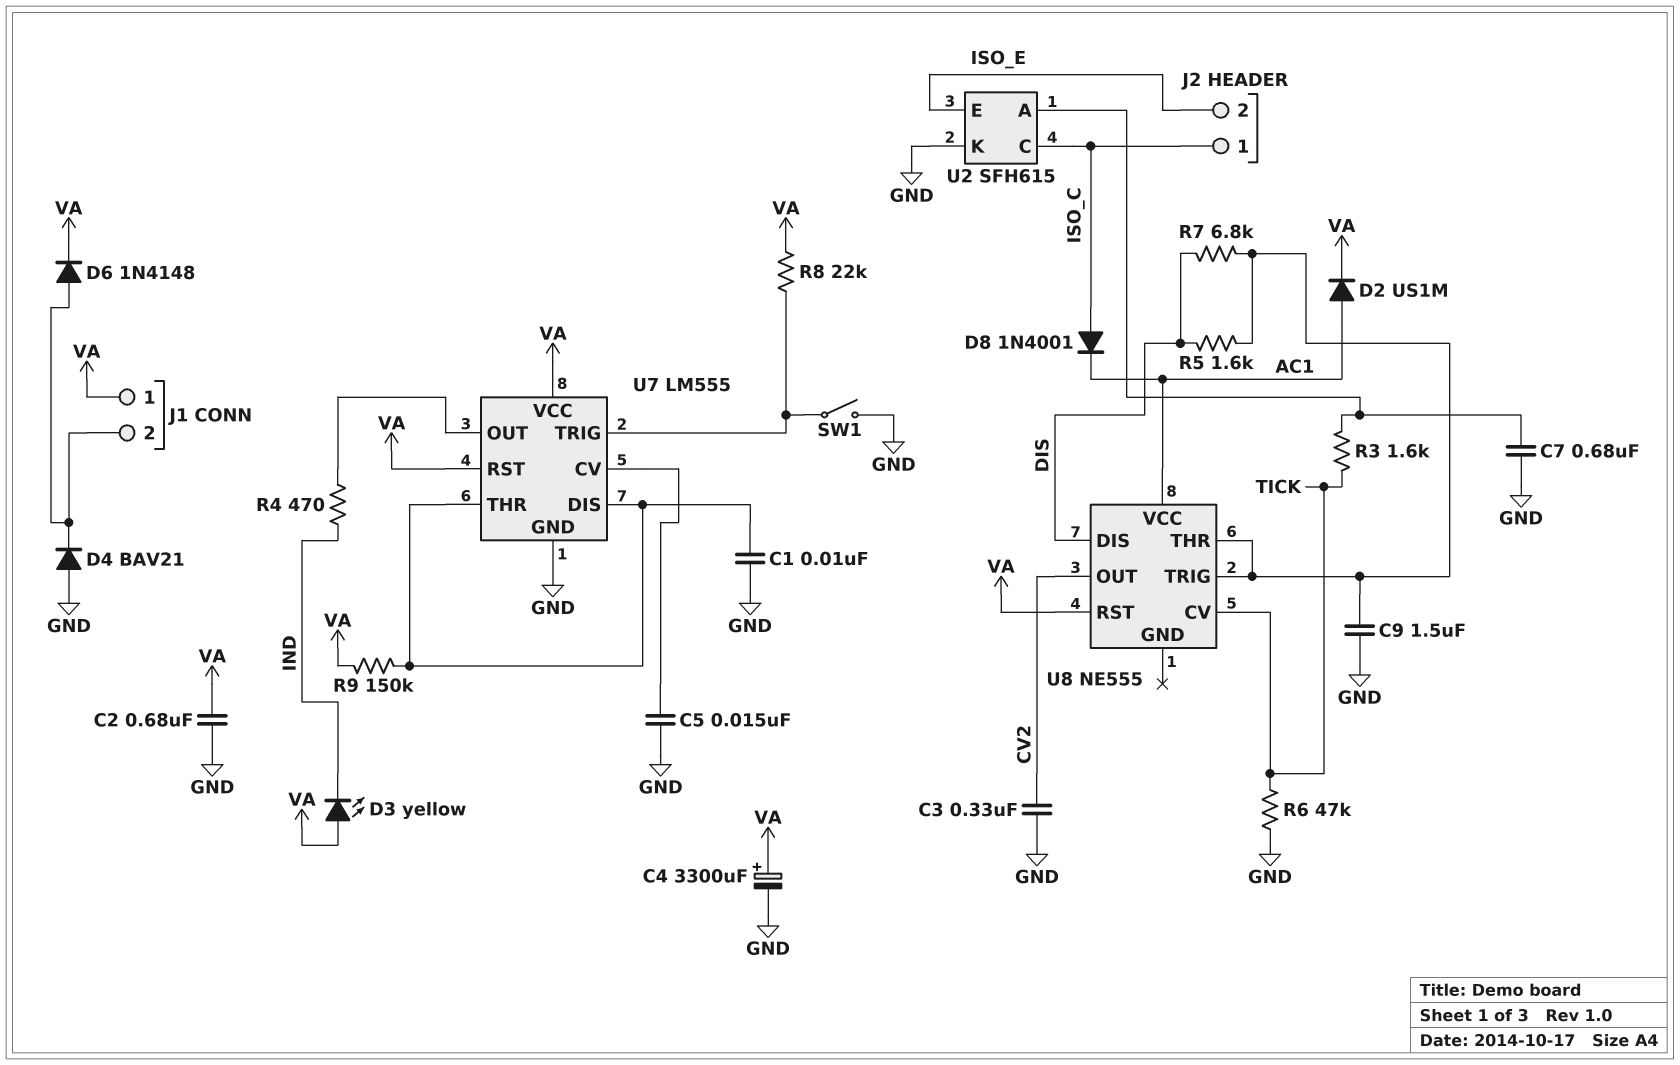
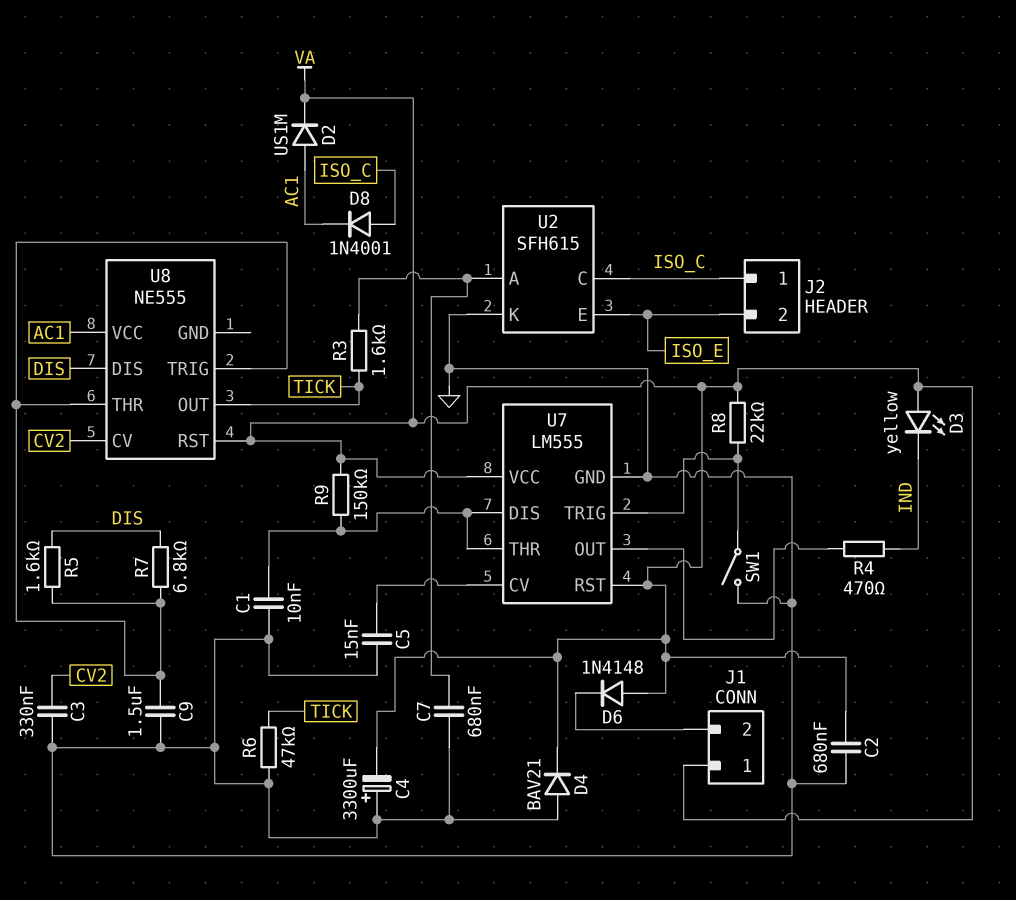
C4: 3300uF (plus VA, minus GND) -> 3300uF (plus GND, minus VA)
D4: diode BAV21 (A GND, K J1/2) -> diode BAV21 (A GND, K VA)
D6: diode 1N4148 (A J1/2, K VA) -> diode 1N4148 (A VA, K J1/2)
U8 pin CV: TICK -> CV2
U8 pin OUT: CV2 -> TICK

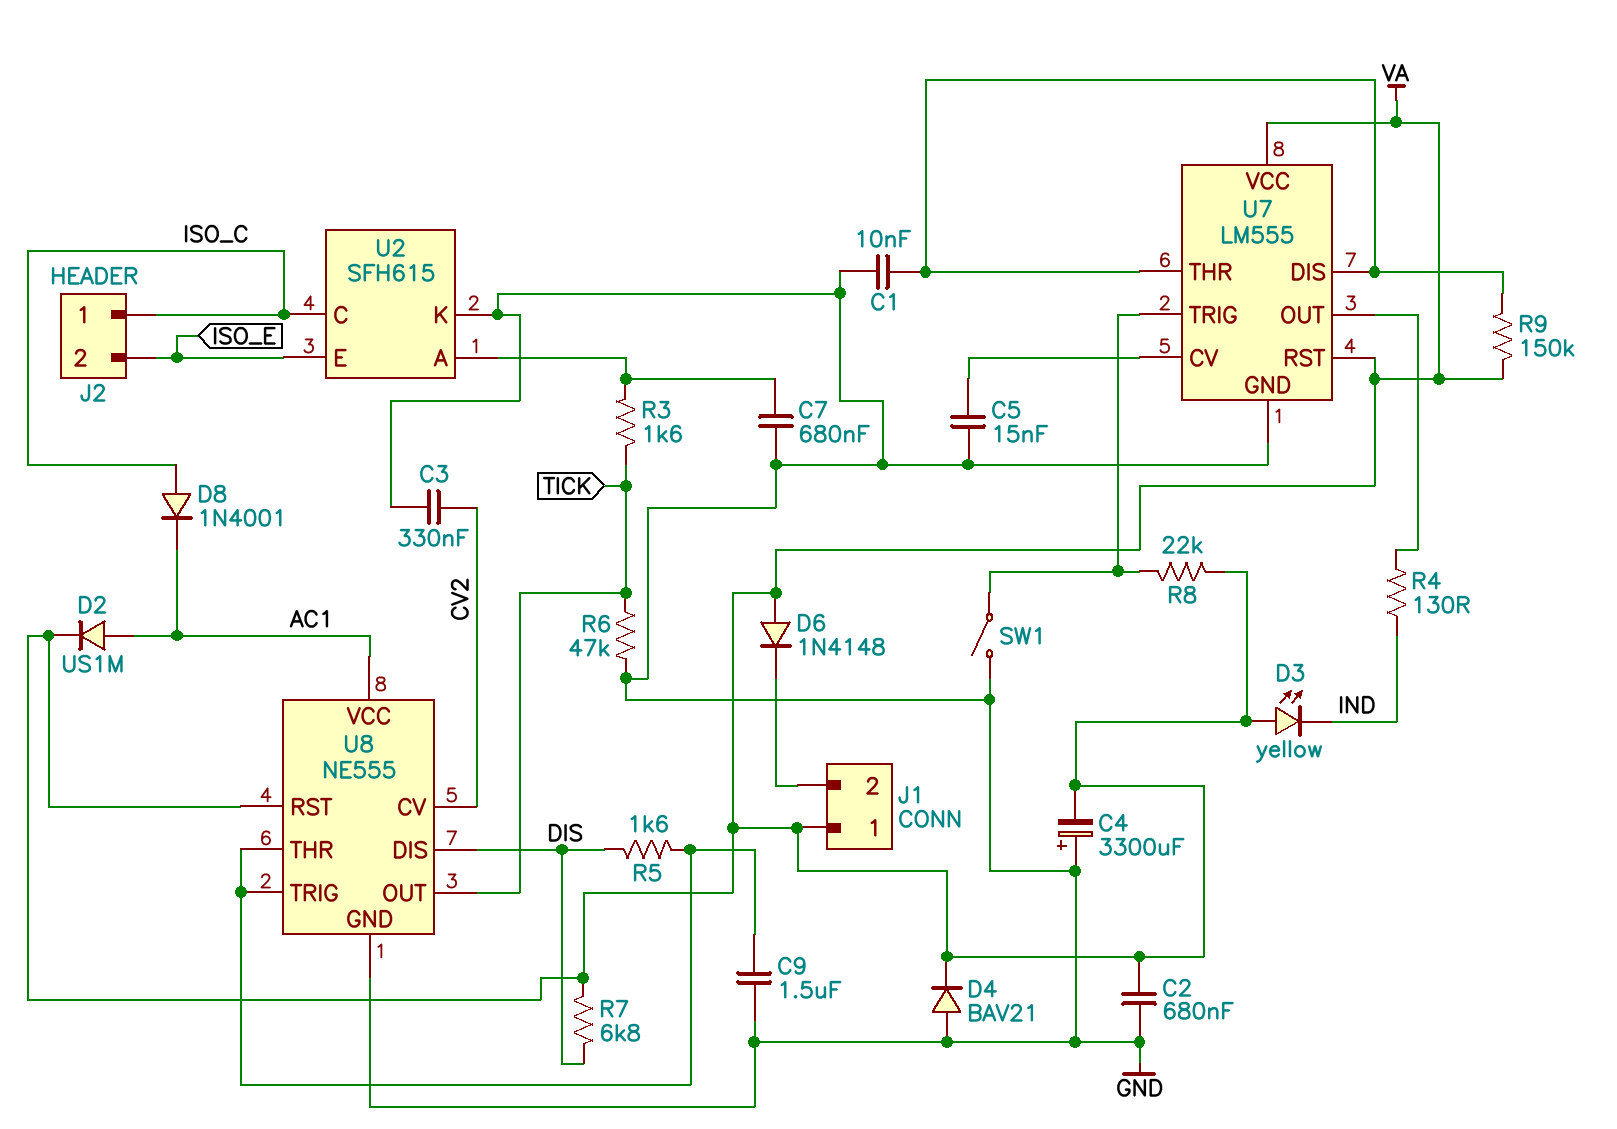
R4: 470 (IND, U7/OUT) -> 130 (IND, U7/OUT)
R7: 6.8k (DIS, U8/THR) -> 6.8k (DIS, VA)
U8 pin GND: none -> GND

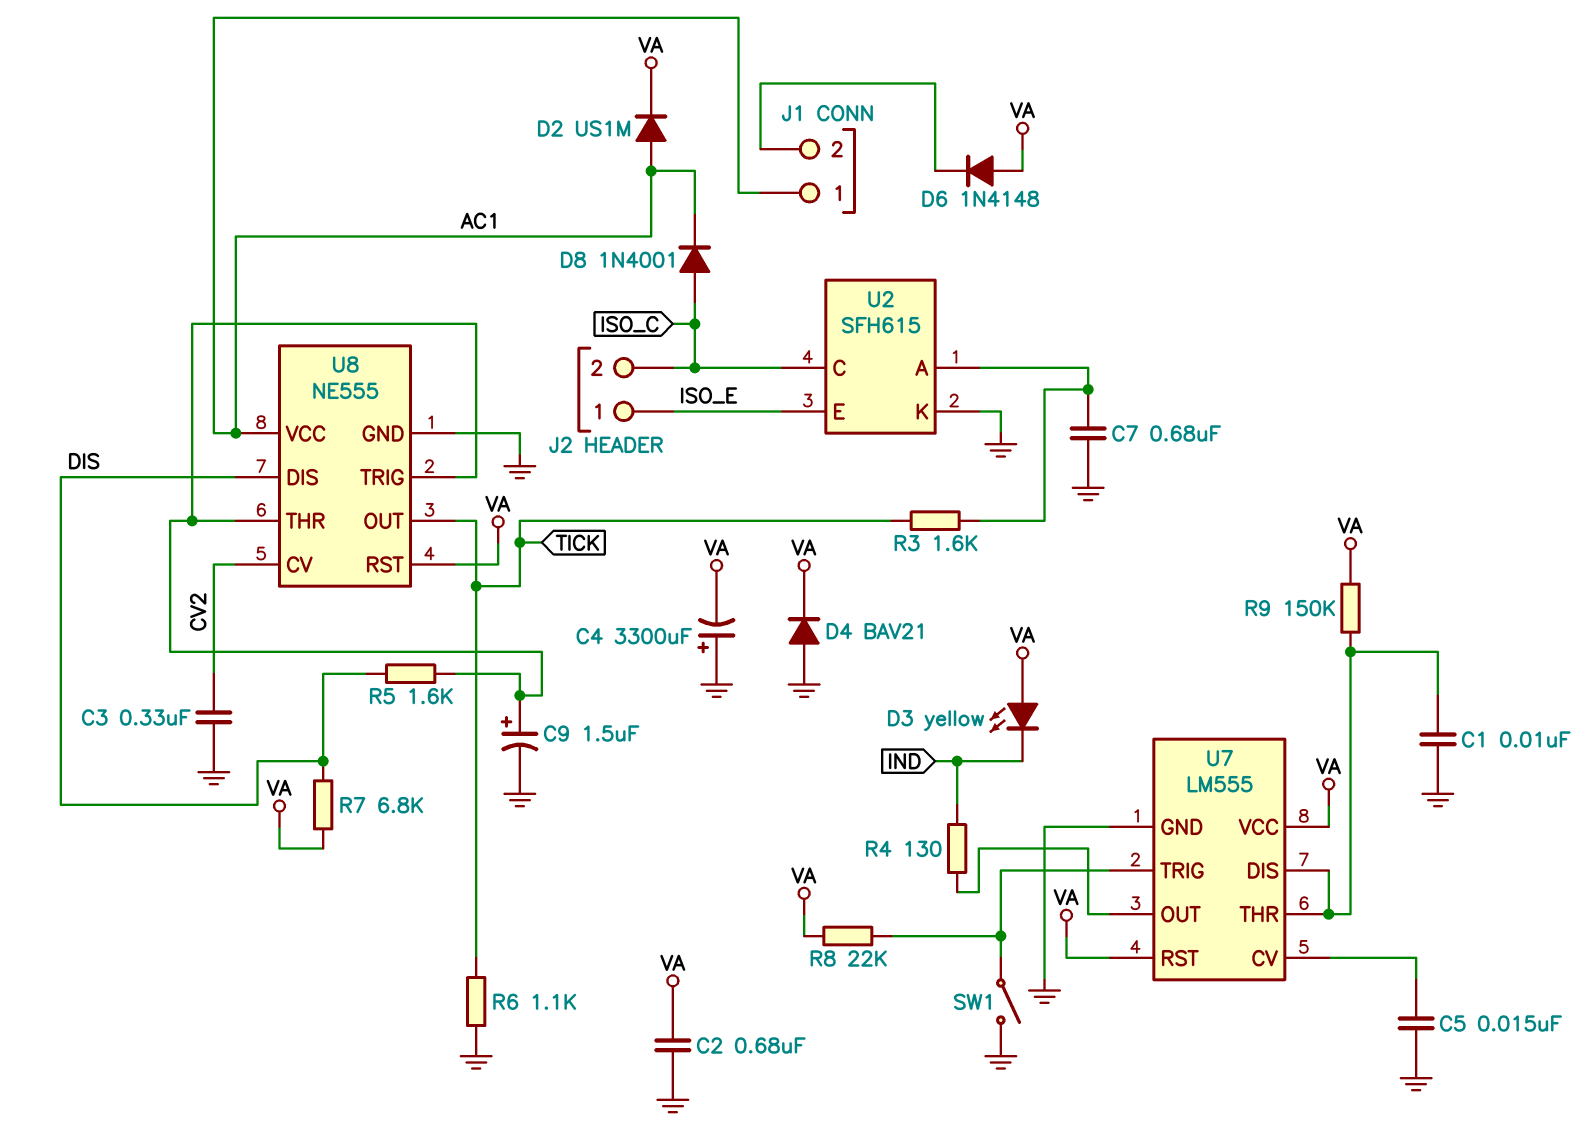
C9: 1.5uF (GND, U8/THR) -> 1.5uF (plus U8/THR, minus GND)
J1 pin 1: VA -> AC1
J2 pin 1: ISO_C -> ISO_E
J2 pin 2: ISO_E -> ISO_C
R6: 47k (GND, TICK) -> 1.1k (GND, TICK)

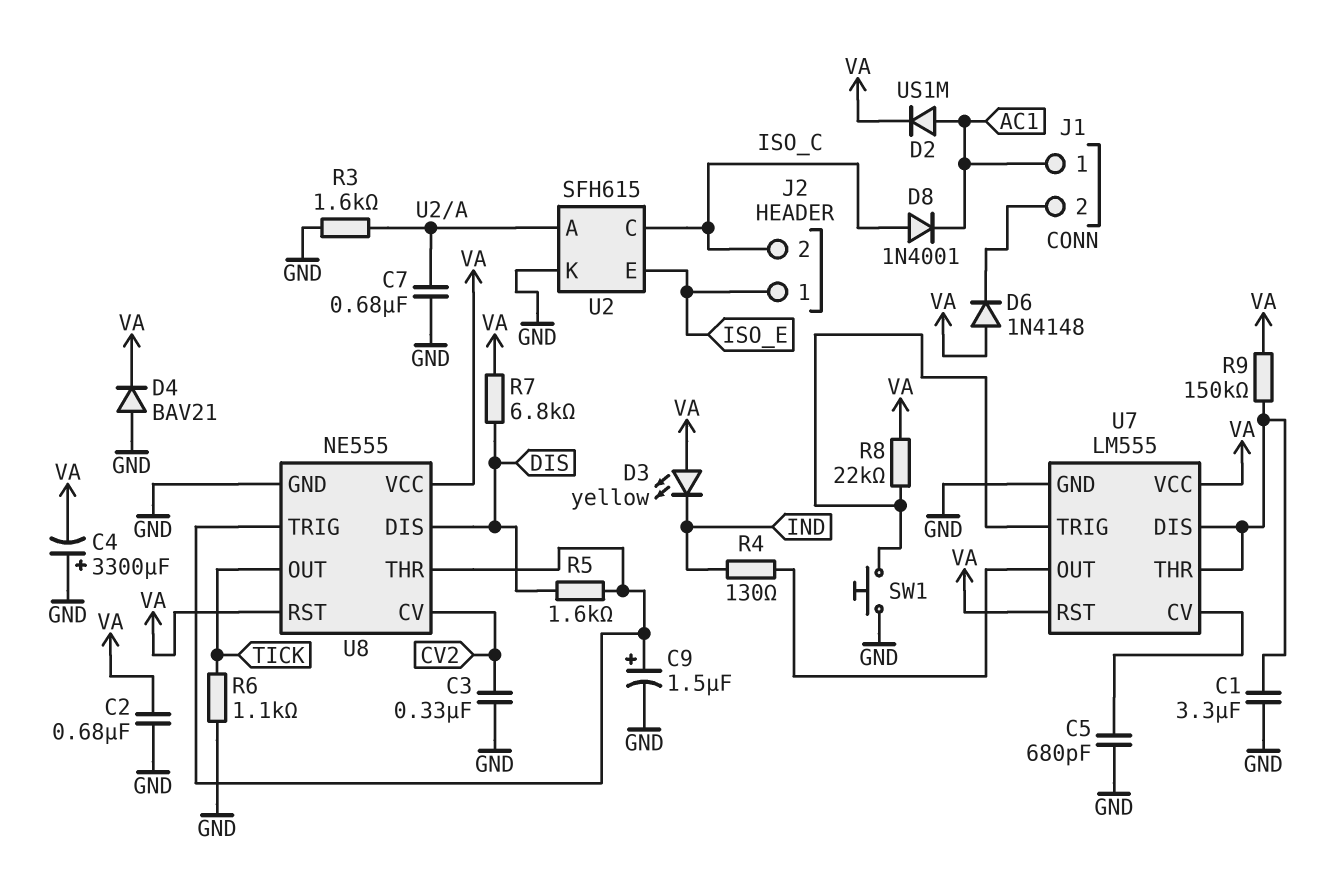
C1: 10nF (GND, U7/DIS) -> 3.3uF (GND, U7/DIS)
C5: 15nF (GND, U7/CV) -> 680pF (GND, U7/CV)
R3: 1.6k (TICK, U2/A) -> 1.6k (GND, U2/A)
SW1: switch (GND, U7/TRIG) -> button (GND, U7/TRIG)
U8 pin VCC: AC1 -> VA

